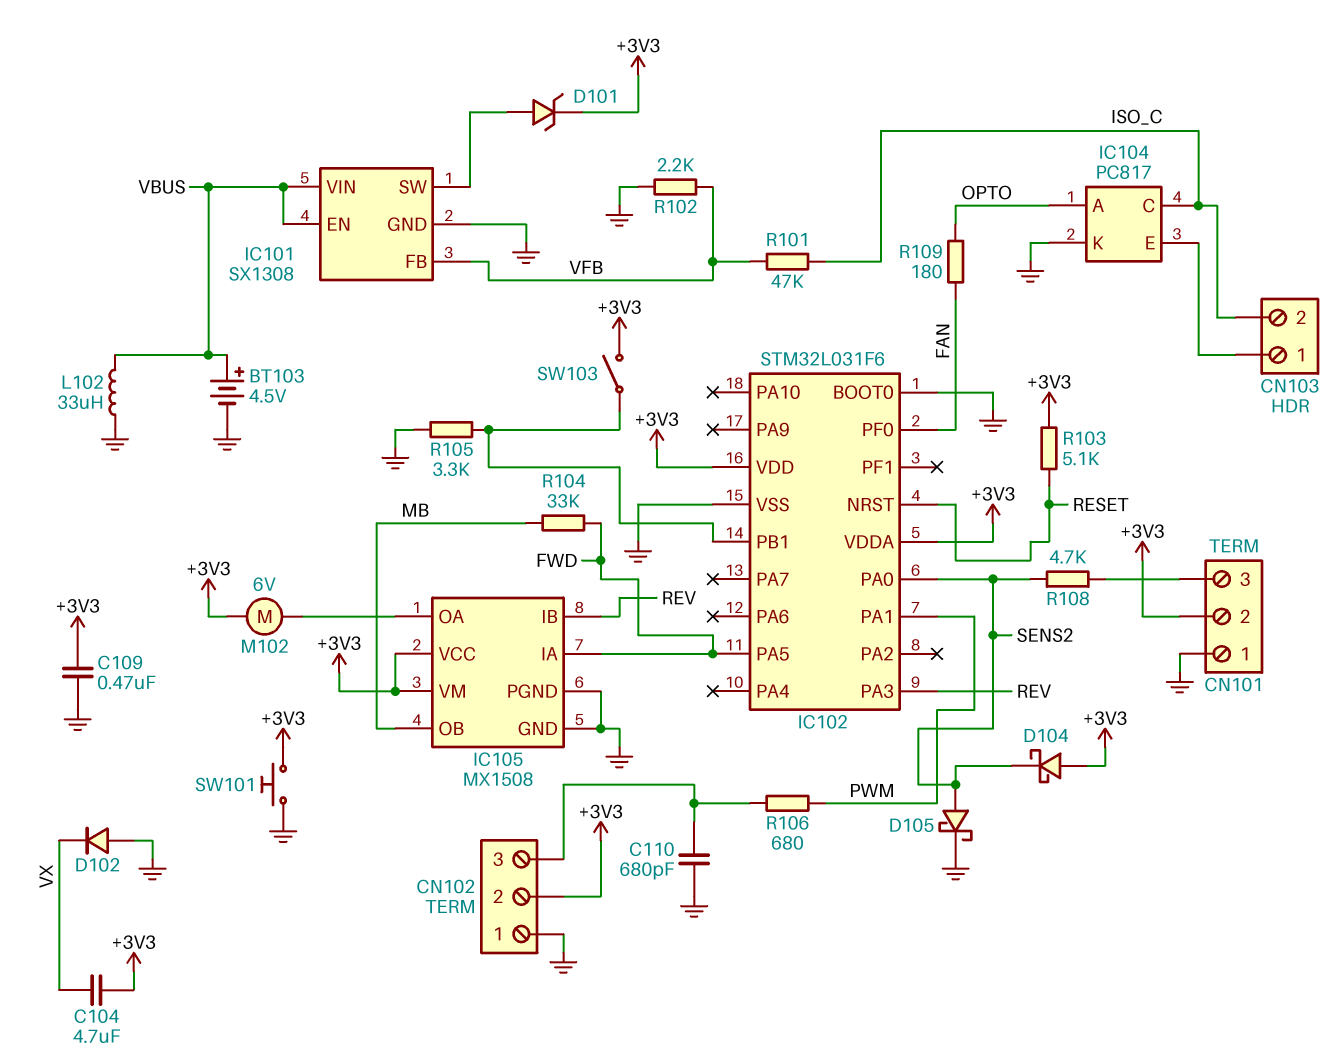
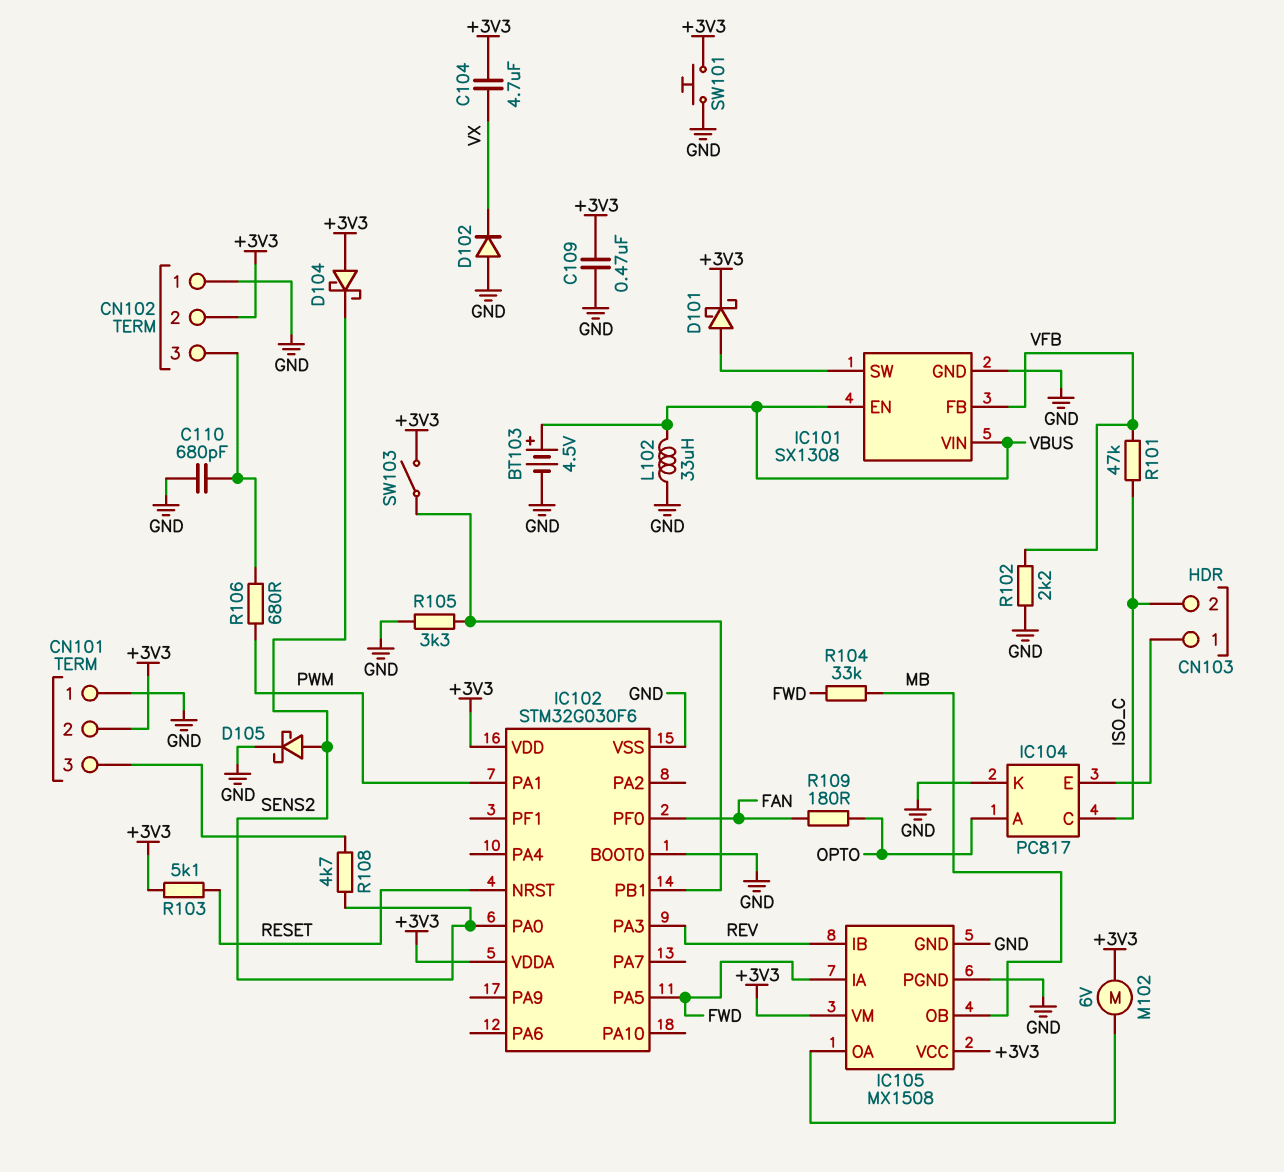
D101: zener (A IC101/SW, K +3V3) -> schottky (A IC101/SW, K +3V3)
IC102: STM32L031F6 -> STM32G030F6

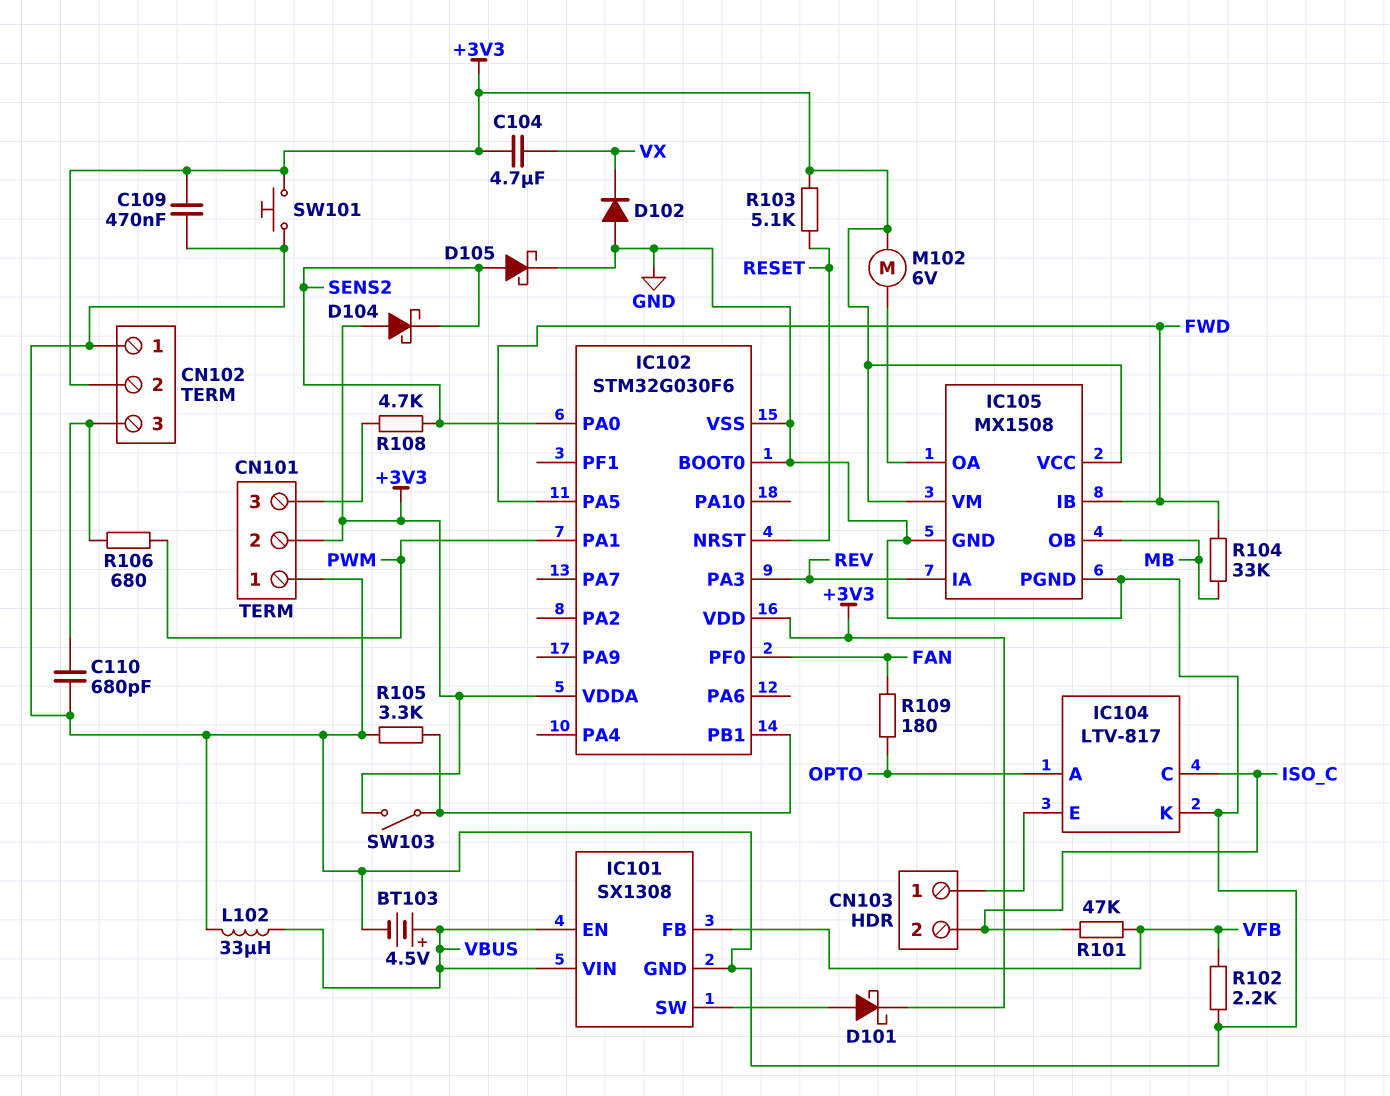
IC104: PC817 -> LTV-817
IC105 pin IA: FWD -> REV
IC105 pin IB: REV -> FWD

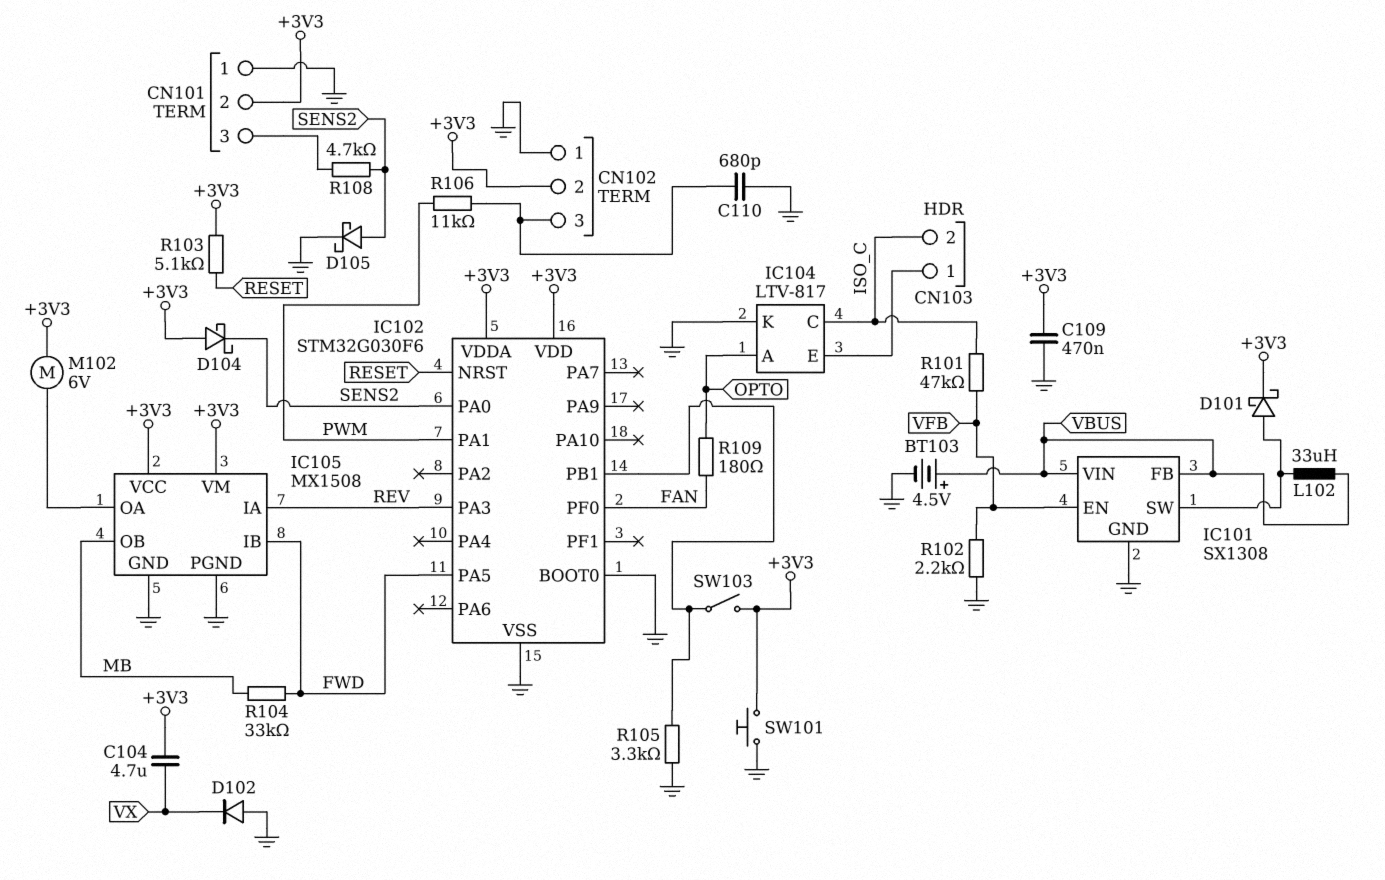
IC101 pin EN: VBUS -> VFB
IC101 pin FB: VFB -> VBUS
L102: 33uH (GND, VBUS) -> 33uH (IC101/SW, VBUS)
R106: 680 (CN102/3, PWM) -> 11k (CN102/3, PWM)

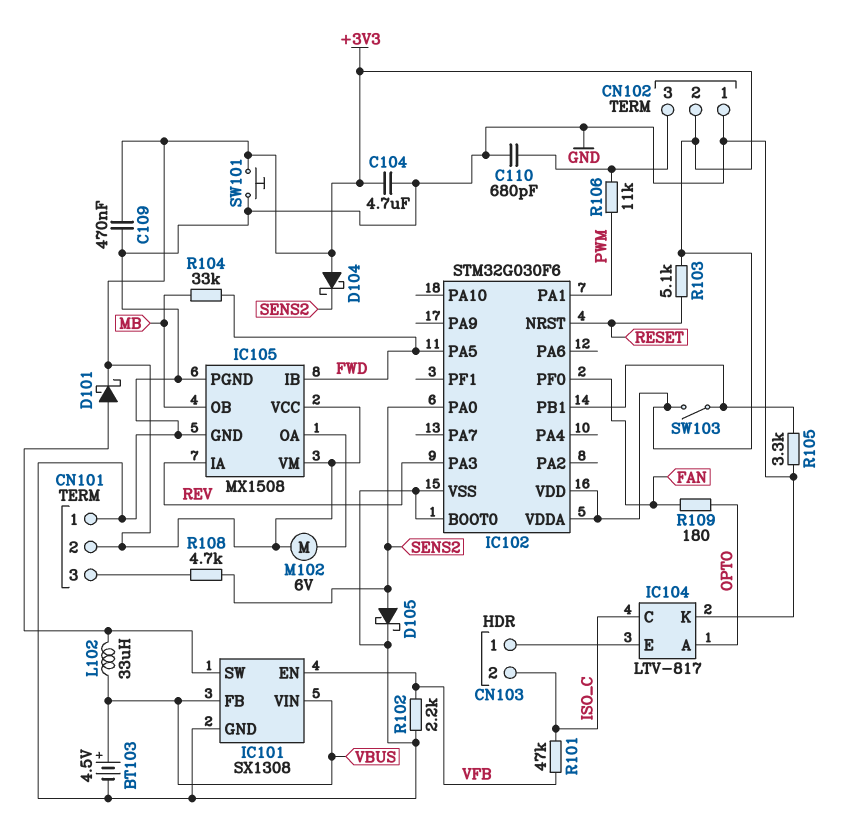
C104: 4.7uF (+3V3, VX) -> 4.7uF (+3V3, GND)
D102: diode (A GND, K VX) -> none

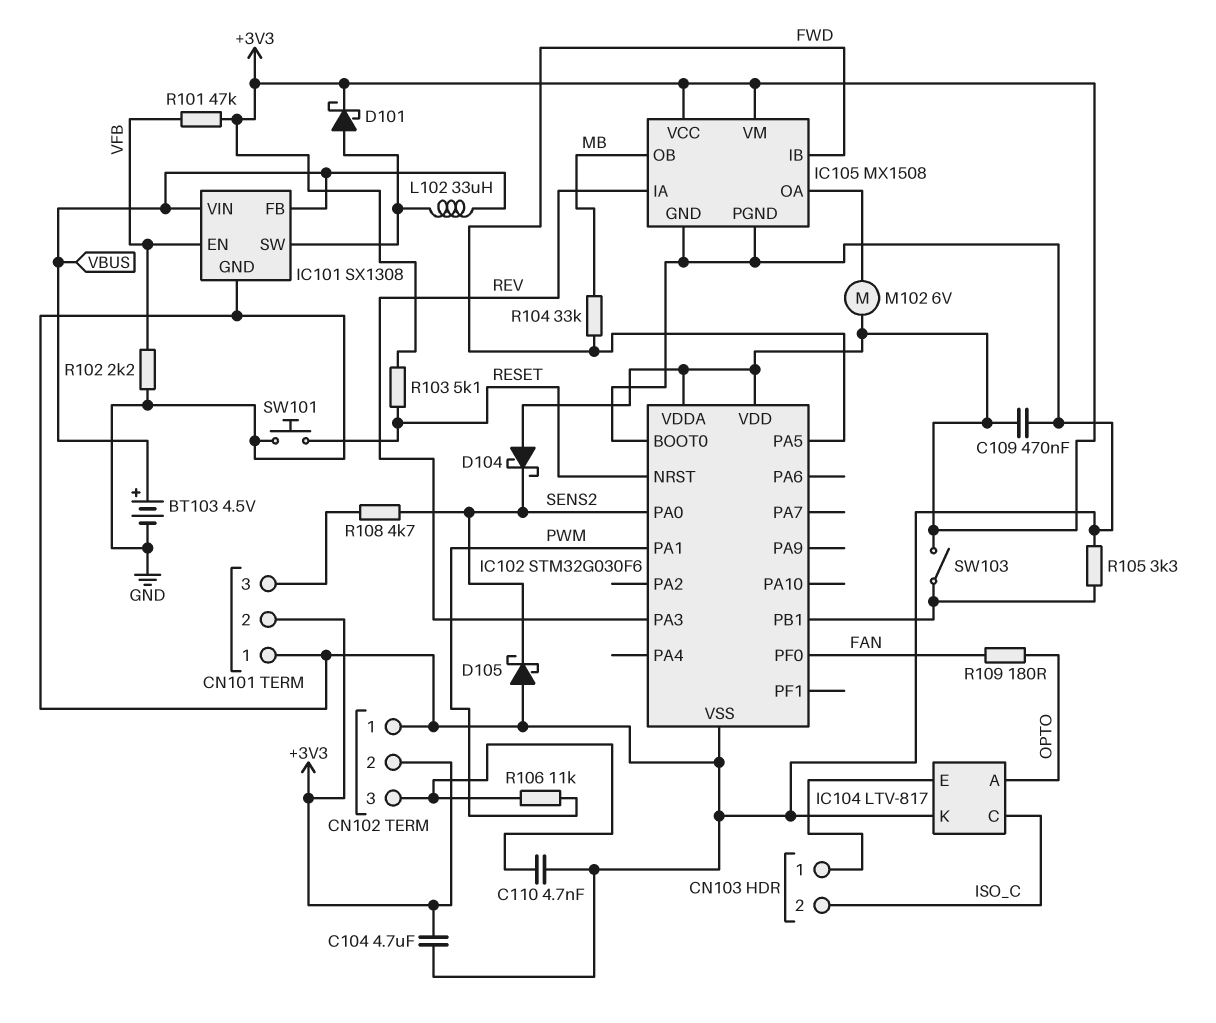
C110: 680pF (CN102/3, GND) -> 4.7nF (CN102/3, GND)
D105: schottky (A SENS2, K GND) -> schottky (A GND, K SENS2)
R101: 47k (ISO_C, VFB) -> 47k (+3V3, VFB)
SW101: button (+3V3, GND) -> button (GND, RESET)

